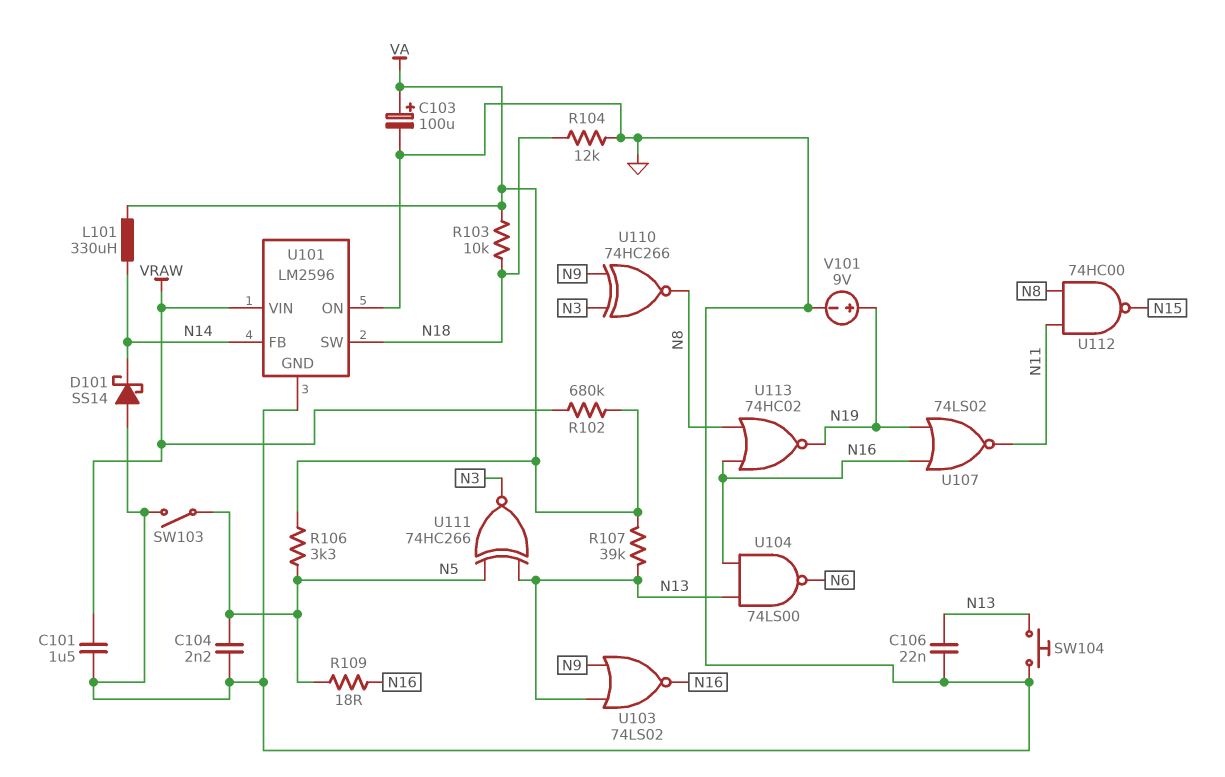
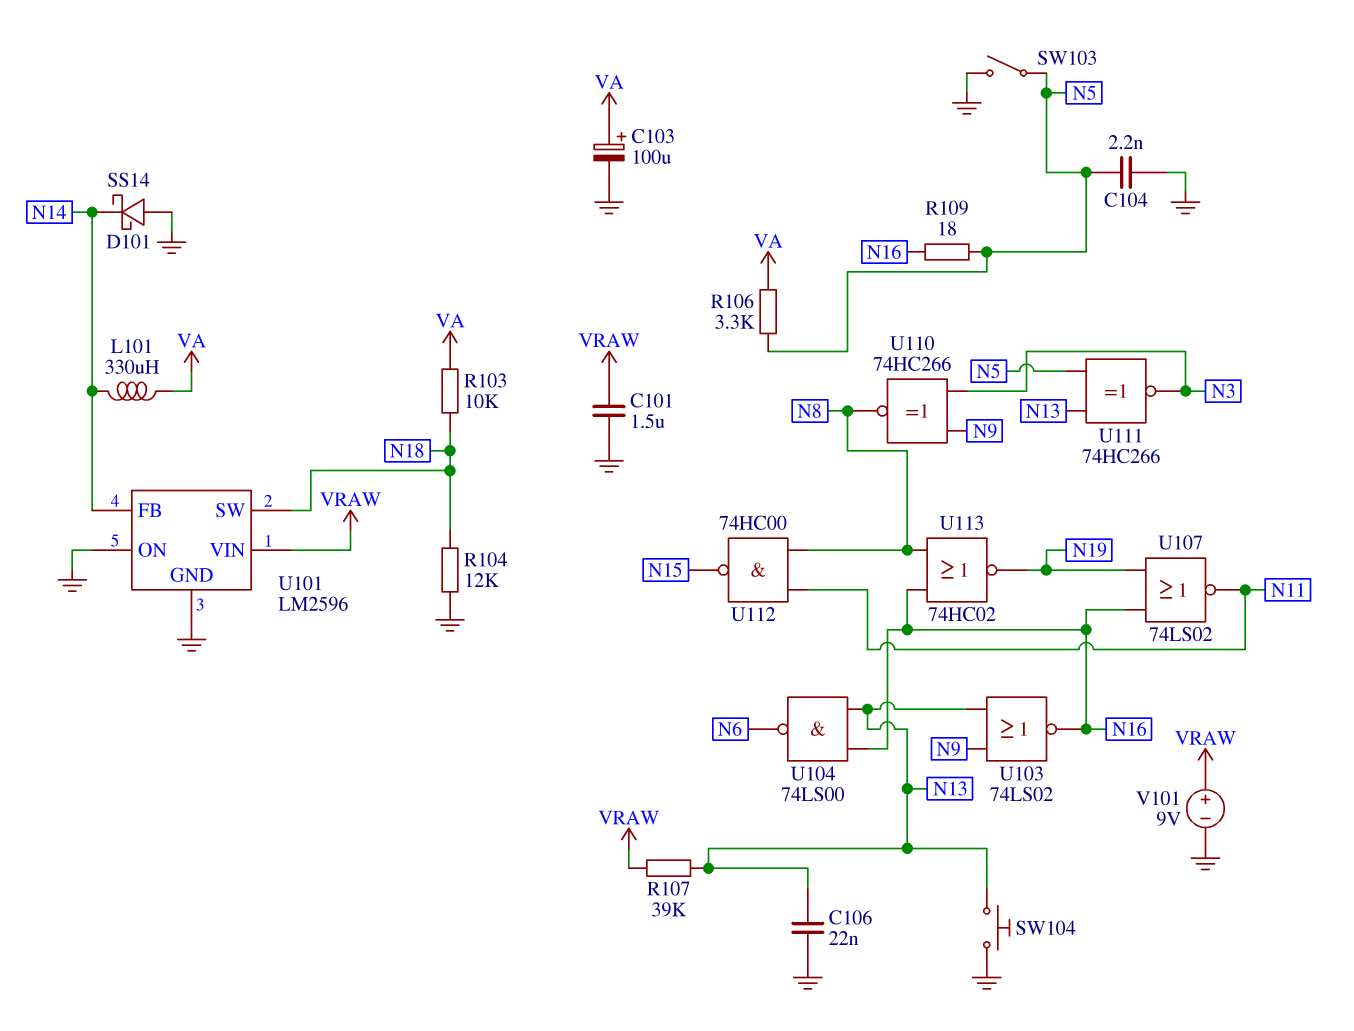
R102: 680k (VA, VRAW) -> none
R107: 39k (N13, VA) -> 39k (N13, VRAW)
V101: 9V (plus N19, minus GND) -> 9V (plus VRAW, minus GND)

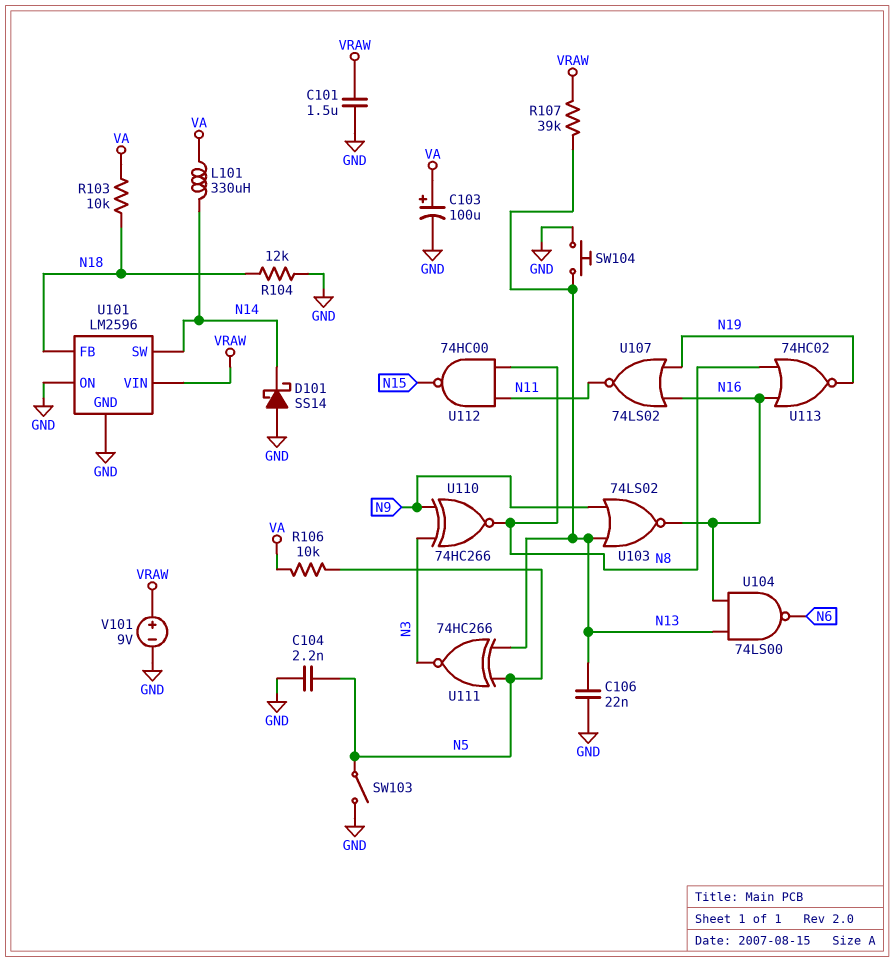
R106: 3.3k (N5, VA) -> 10k (N5, VA)
R109: 18 (N5, N16) -> none
U101 pin FB: N14 -> N18
U101 pin SW: N18 -> N14

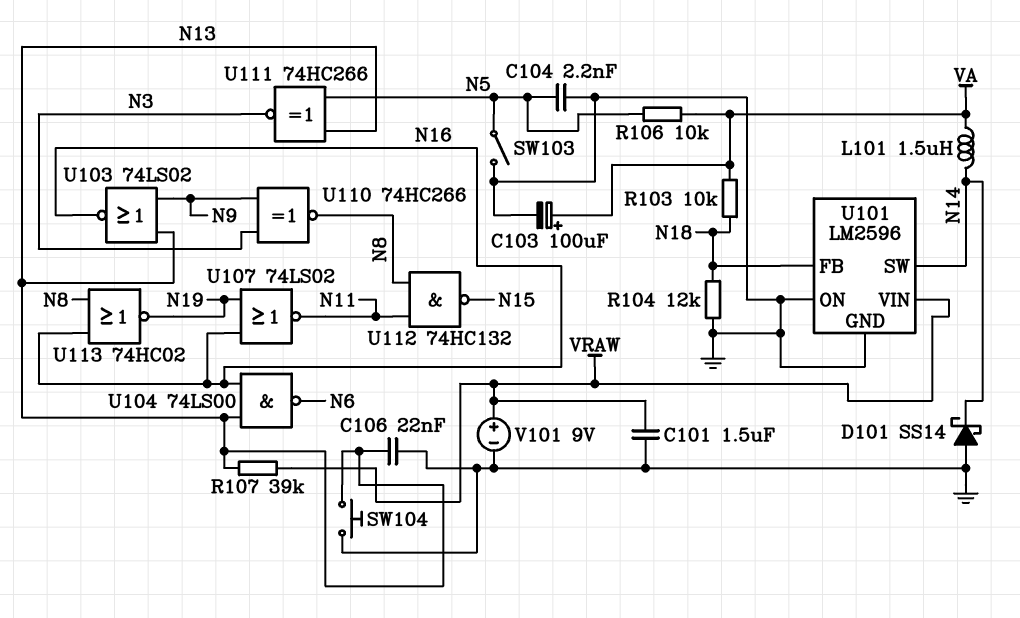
L101: 330uH (N14, VA) -> 1.5uH (N14, VA)
U112: NAND 74HC00 (in N8, in N11, out N15) -> NAND 74HC132 (in N8, in N11, out N15)

